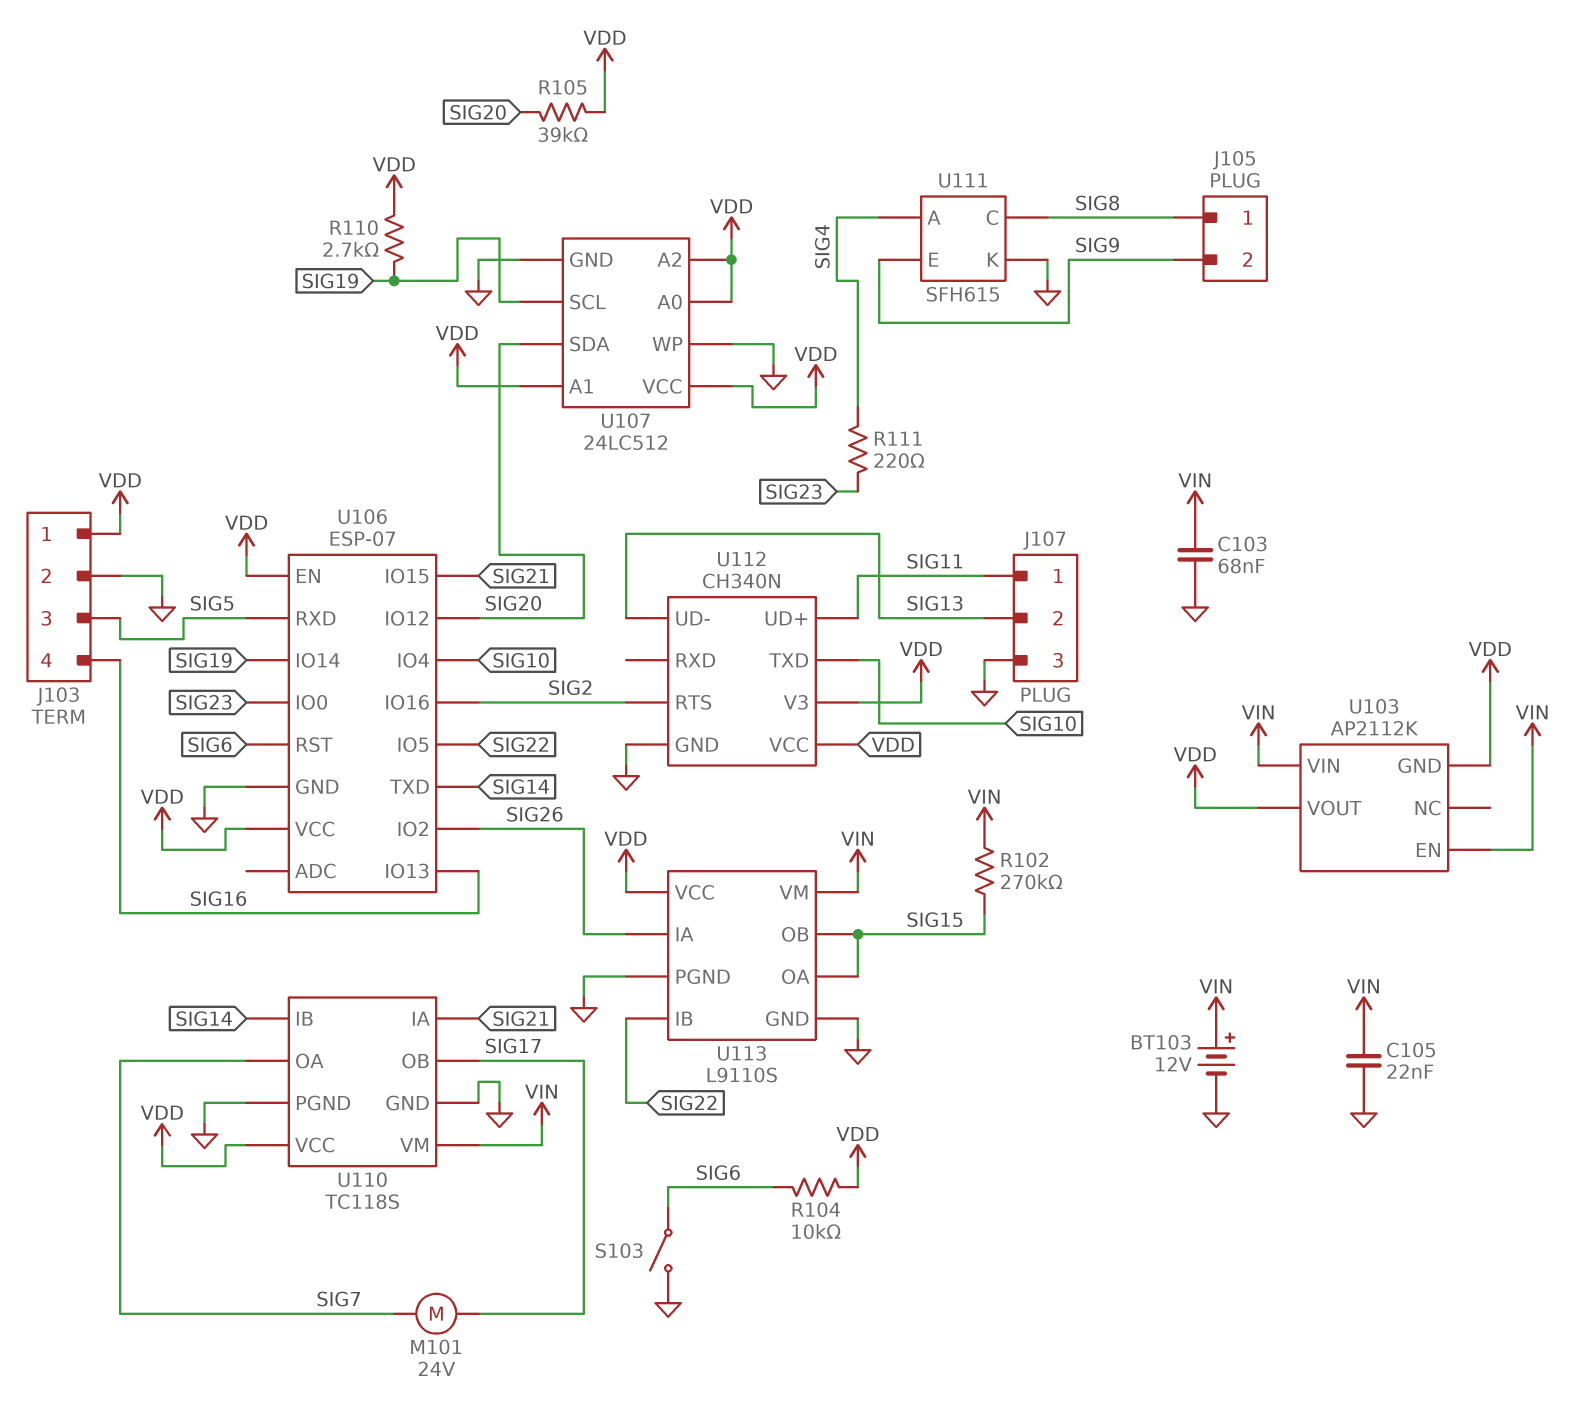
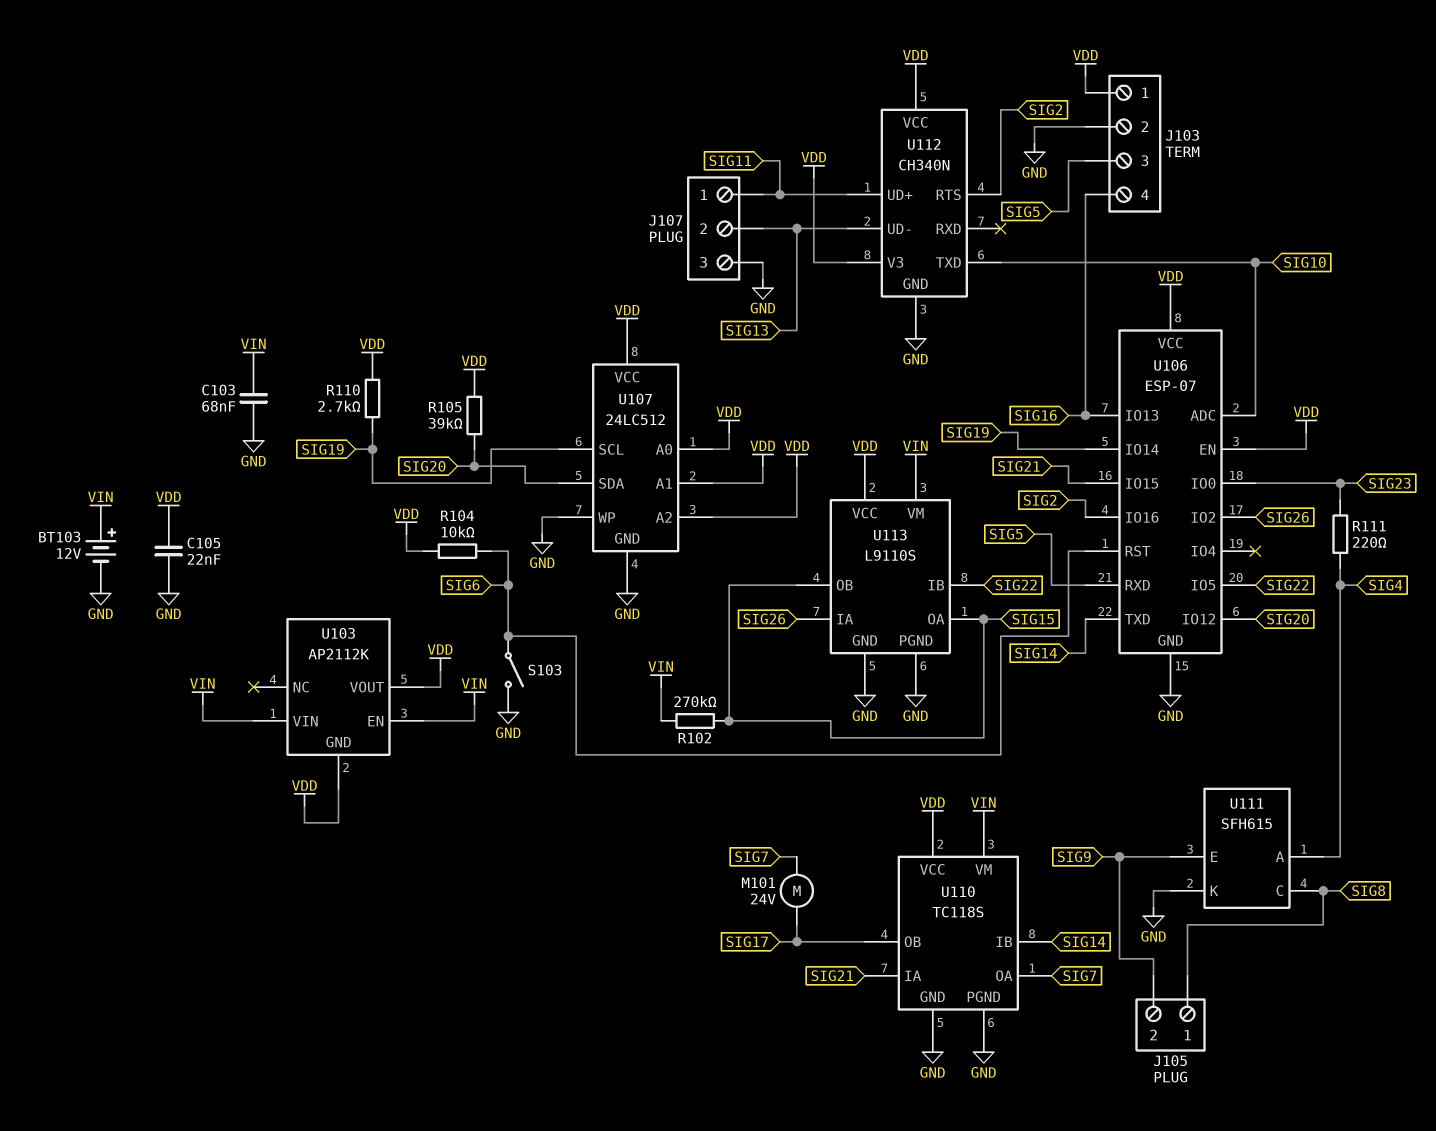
C105: 22nF (GND, VIN) -> 22nF (GND, VDD)
U106 pin ADC: none -> SIG10
U106 pin IO4: SIG10 -> none

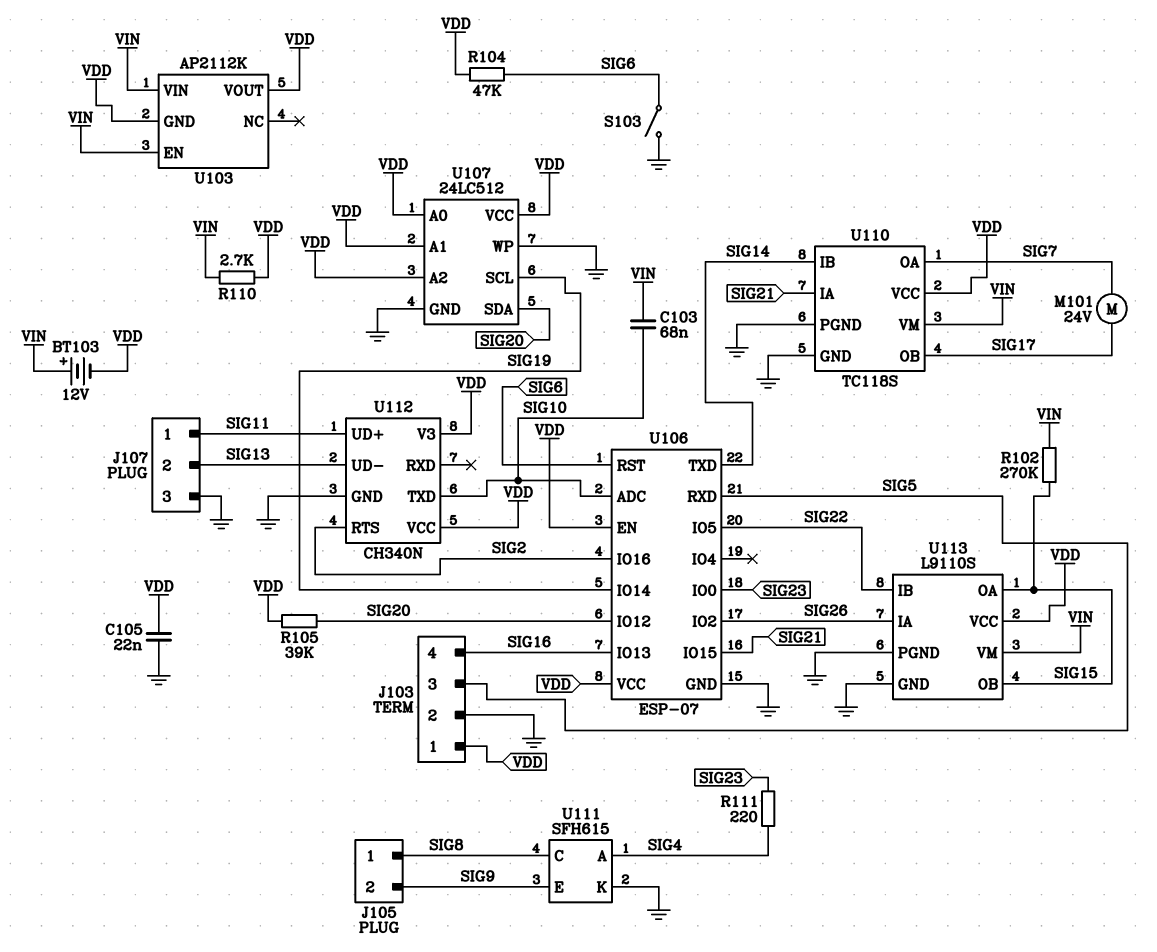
BT103: 12V (plus VIN, minus GND) -> 12V (plus VIN, minus VDD)
C103: 68nF (GND, VIN) -> 68nF (SIG10, VIN)
R104: 10k (SIG6, VDD) -> 47k (SIG6, VDD)
R110: 2.7k (SIG19, VDD) -> 2.7k (VDD, VIN)

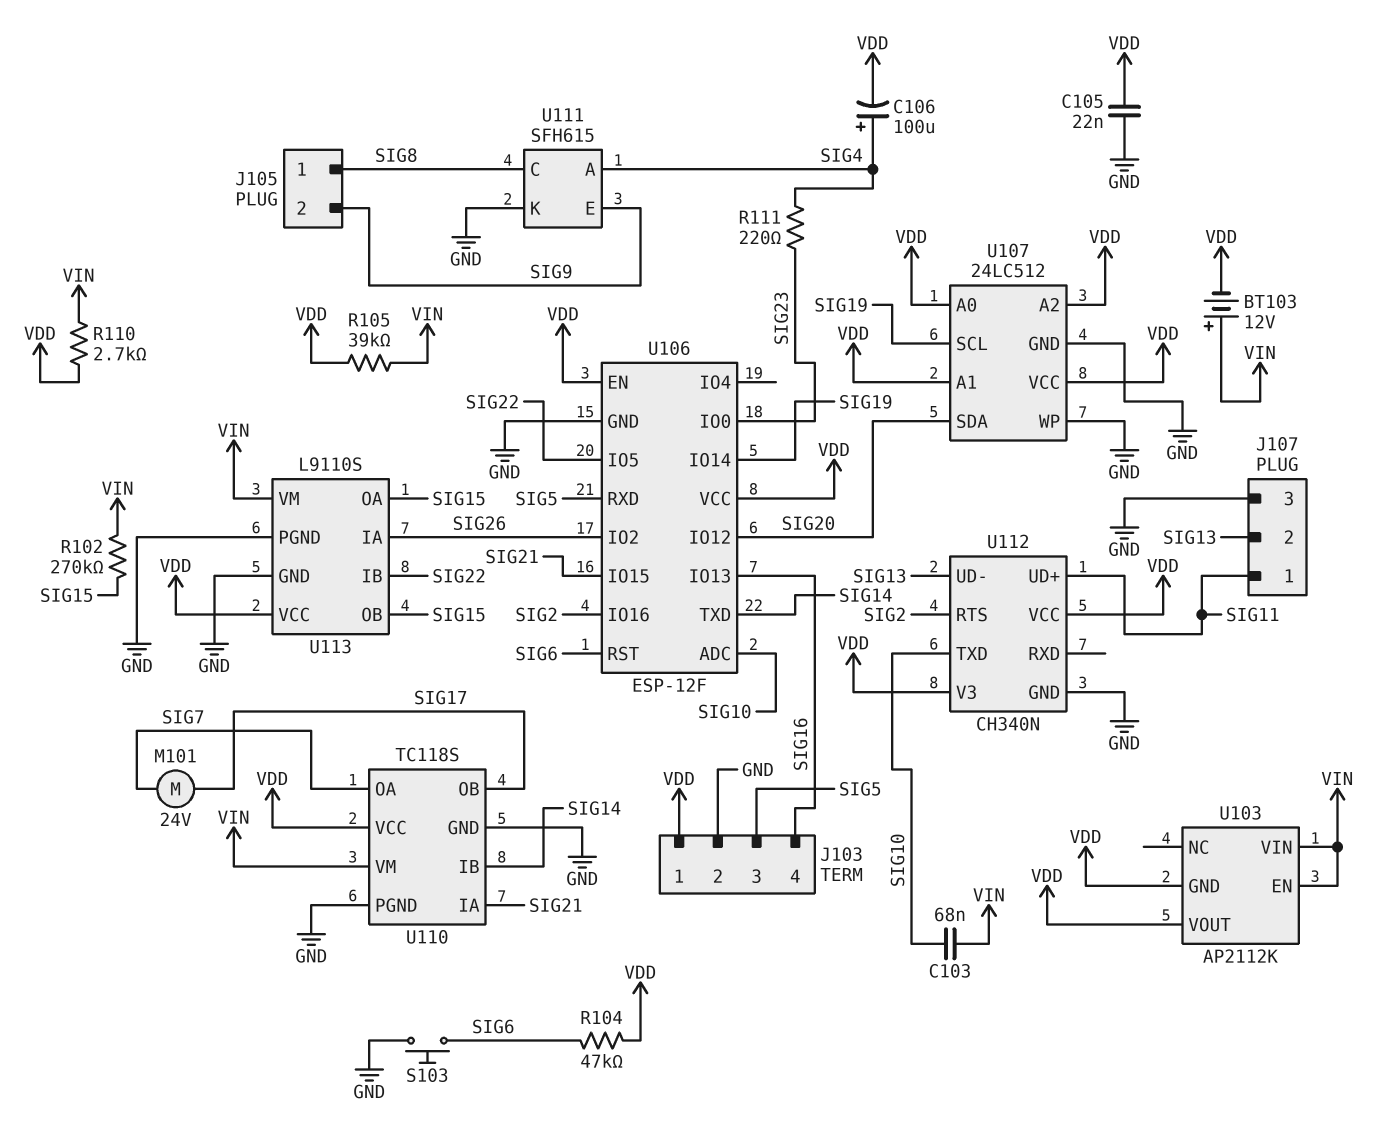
C106: none -> 100uF (plus SIG4, minus VDD)
R105: 39k (SIG20, VDD) -> 39k (VDD, VIN)
S103: switch (GND, SIG6) -> button (GND, SIG6)
U106: ESP-07 -> ESP-12F

